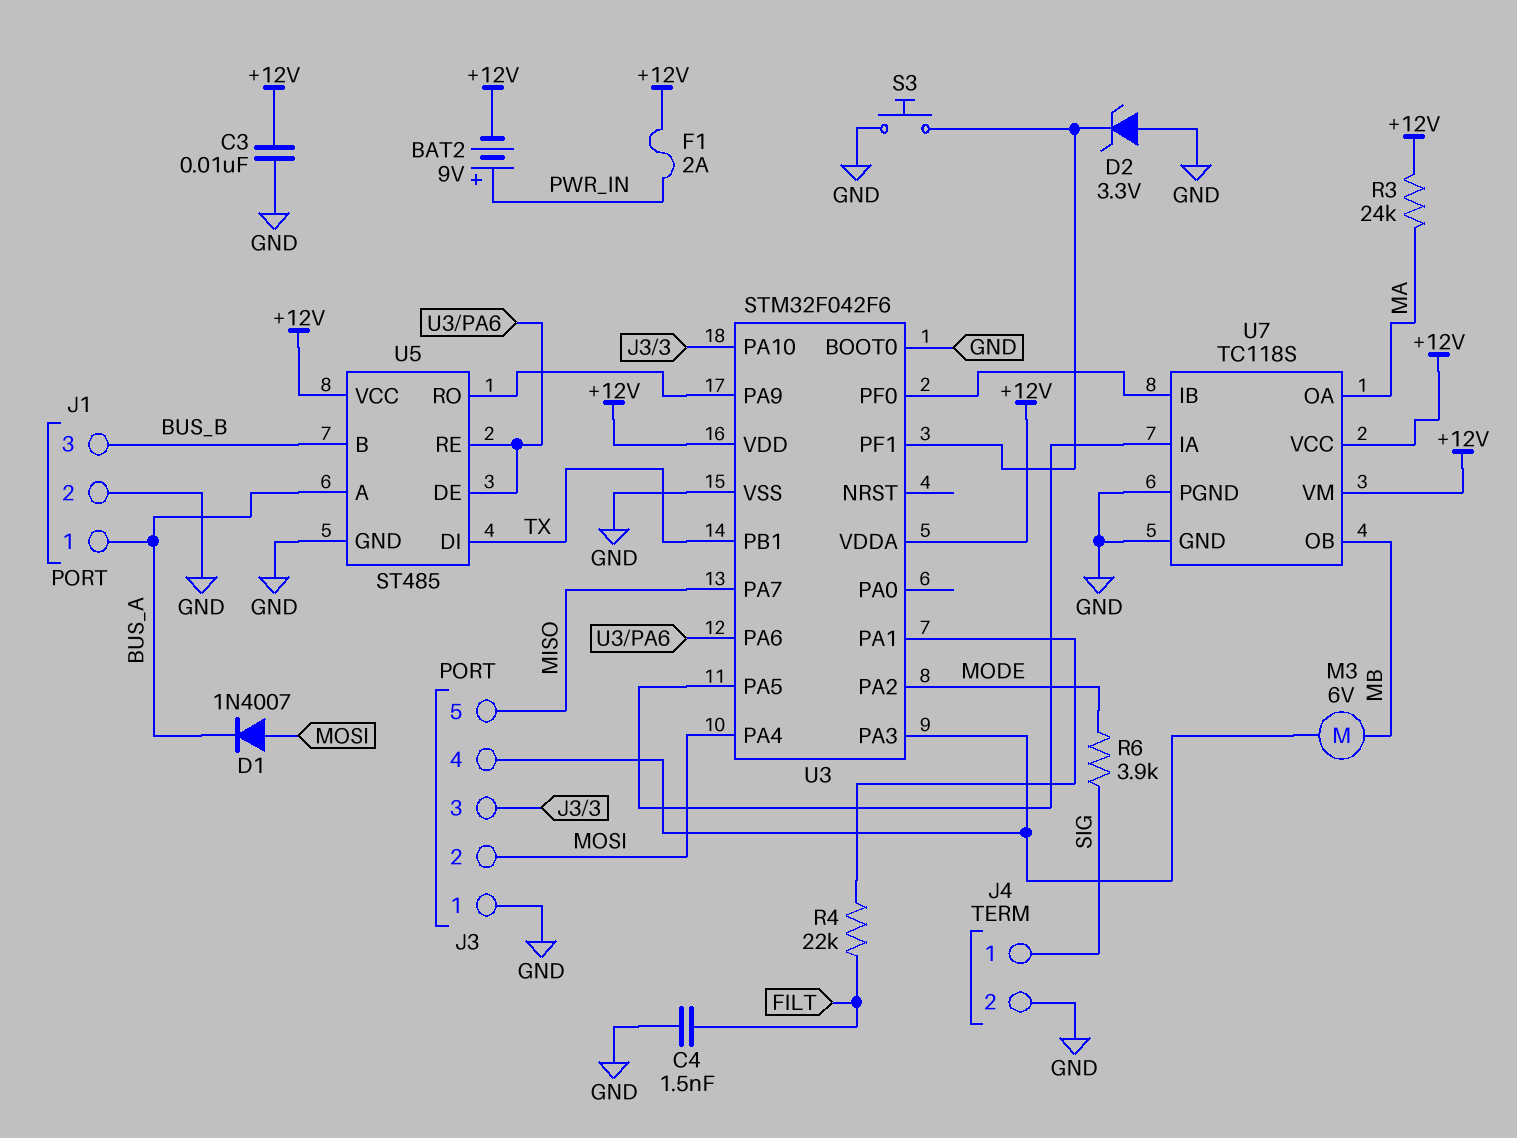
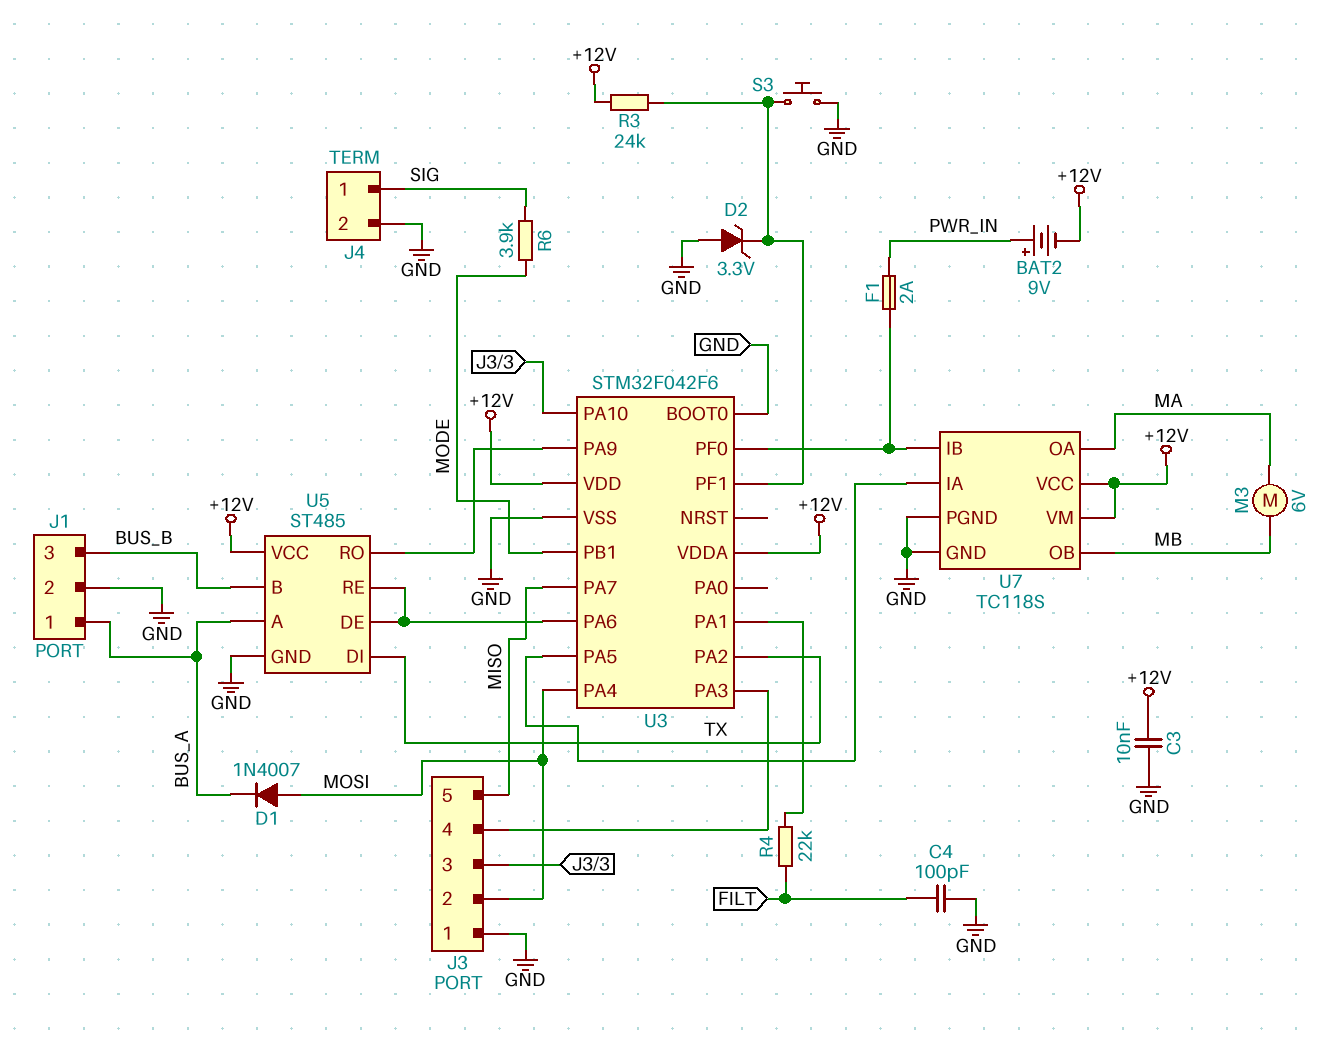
C4: 1.5nF (FILT, GND) -> 100pF (FILT, GND)
F1: 2A (+12V, PWR_IN) -> 2A (PWR_IN, U3/PF0)
M3: motor 6V (J3/4, MB) -> motor 6V (MA, MB)
R3: 24k (+12V, MA) -> 24k (+12V, U3/PF1)
U3 pin PA2: MODE -> TX
U3 pin PB1: TX -> MODE

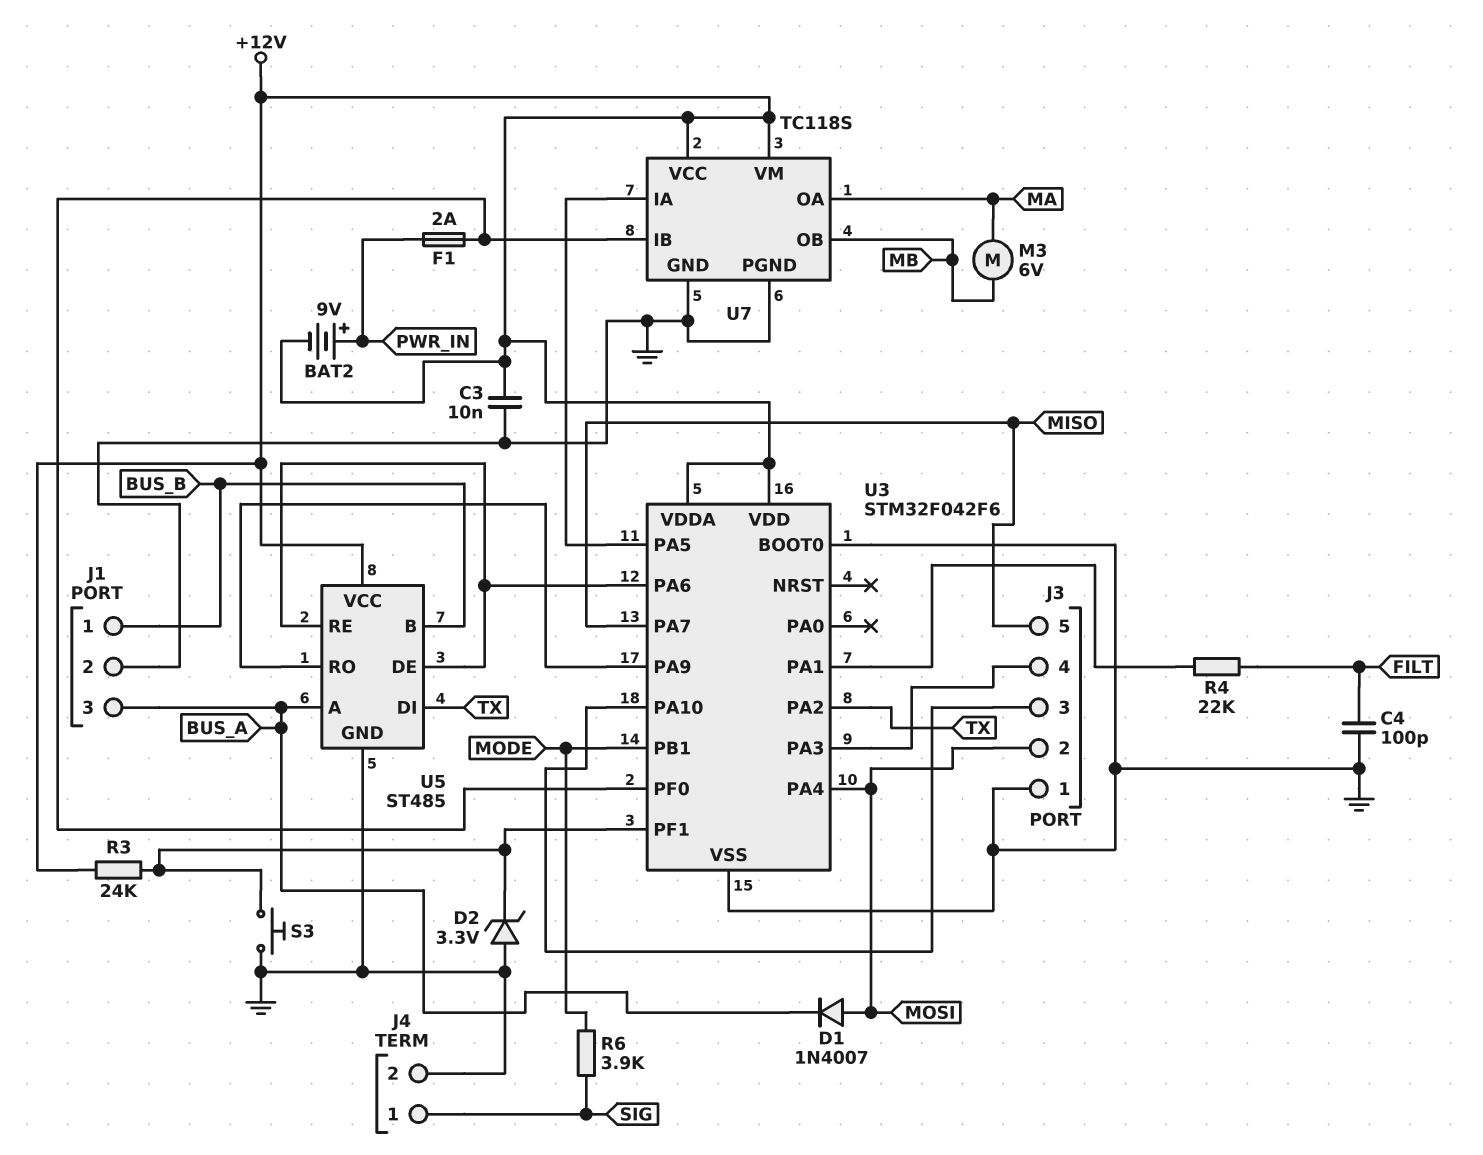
J1 pin 1: BUS_A -> BUS_B
J1 pin 3: BUS_B -> BUS_A

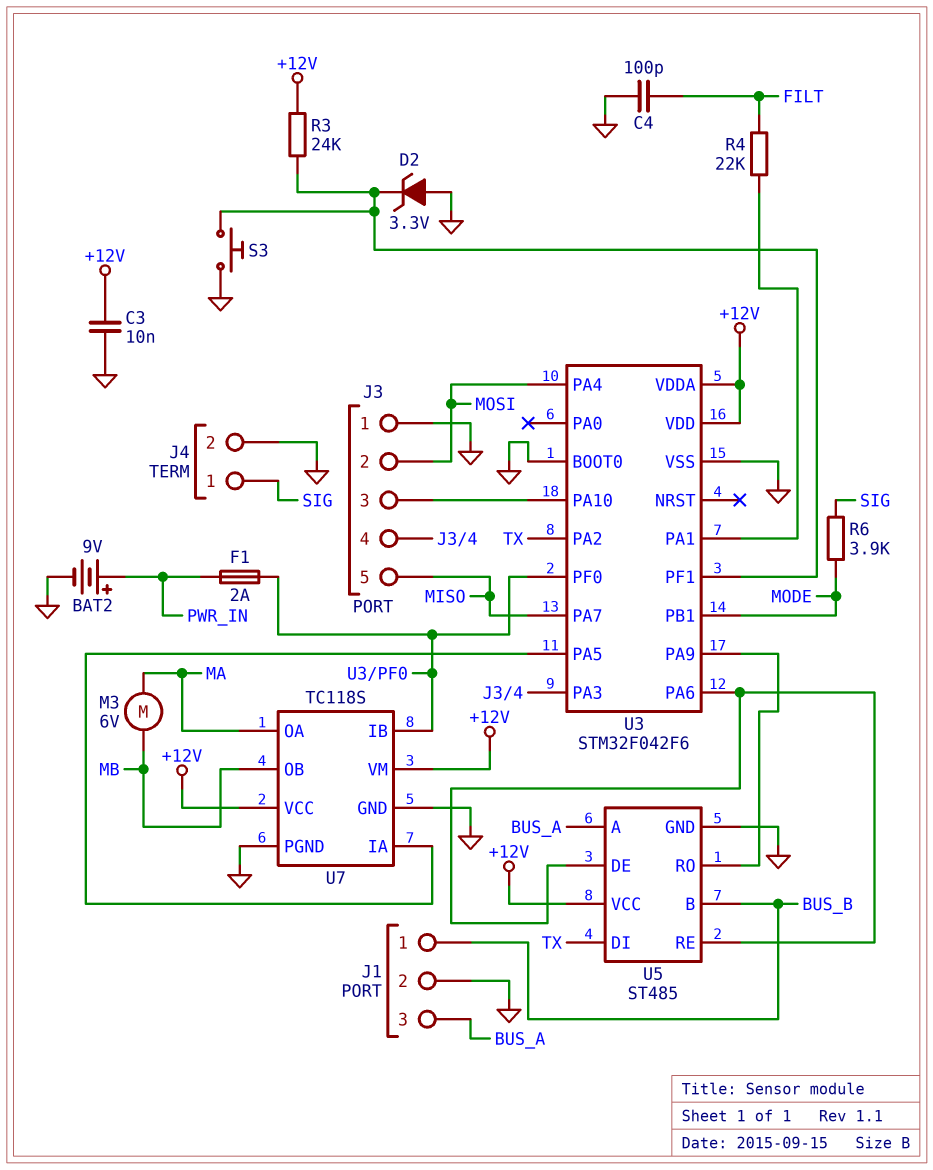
BAT2: 9V (plus PWR_IN, minus +12V) -> 9V (plus PWR_IN, minus GND)
D1: diode 1N4007 (A MOSI, K BUS_A) -> none

